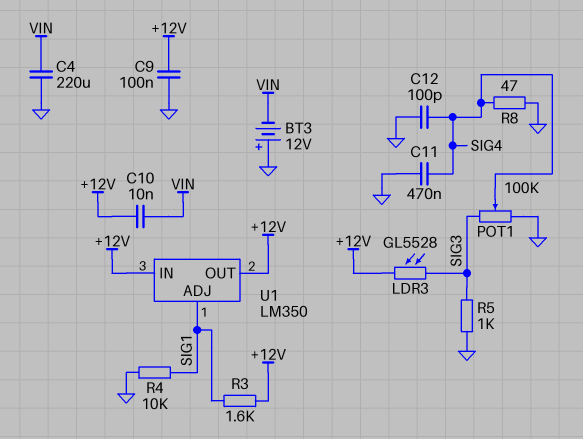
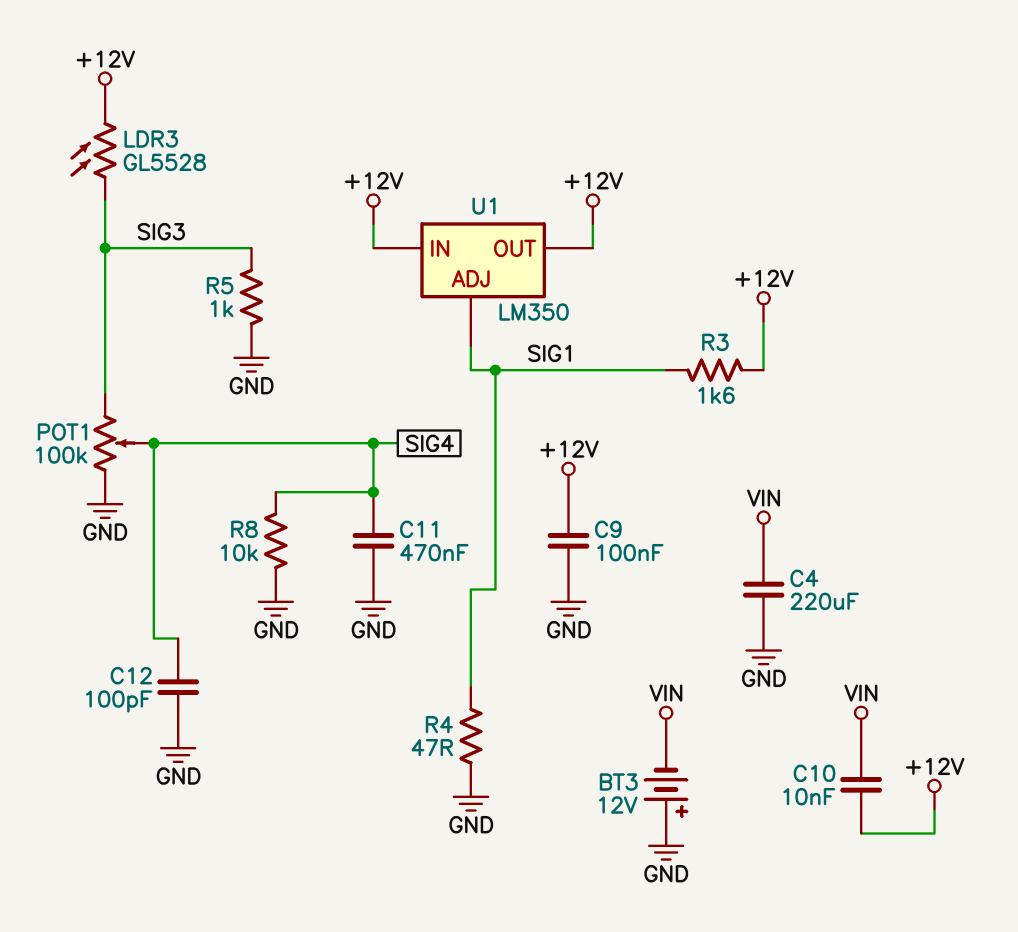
R4: 10k (GND, SIG1) -> 47 (GND, SIG1)
R8: 47 (GND, SIG4) -> 10k (GND, SIG4)

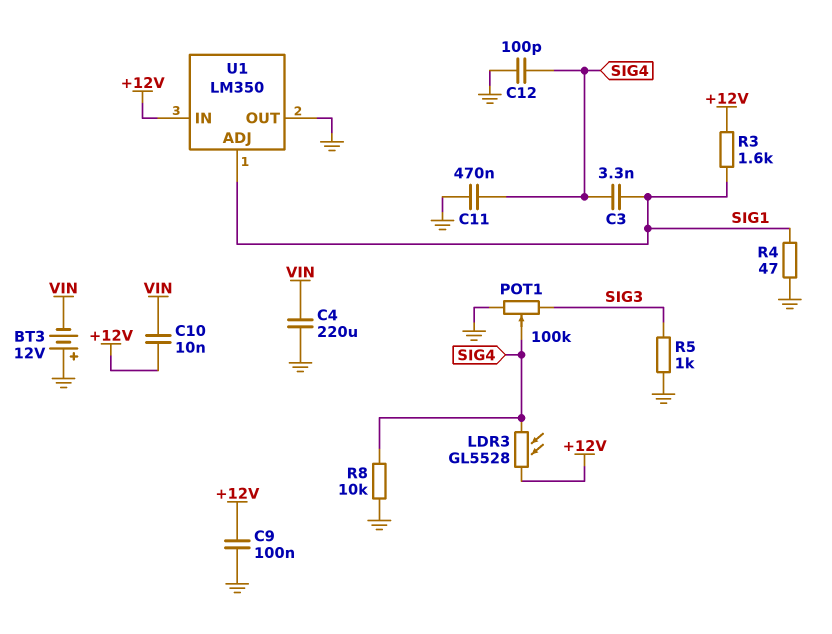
C3: none -> 3.3nF (SIG1, SIG4)
LDR3: GL5528 (+12V, SIG3) -> GL5528 (+12V, SIG4)
U1 pin OUT: +12V -> GND

